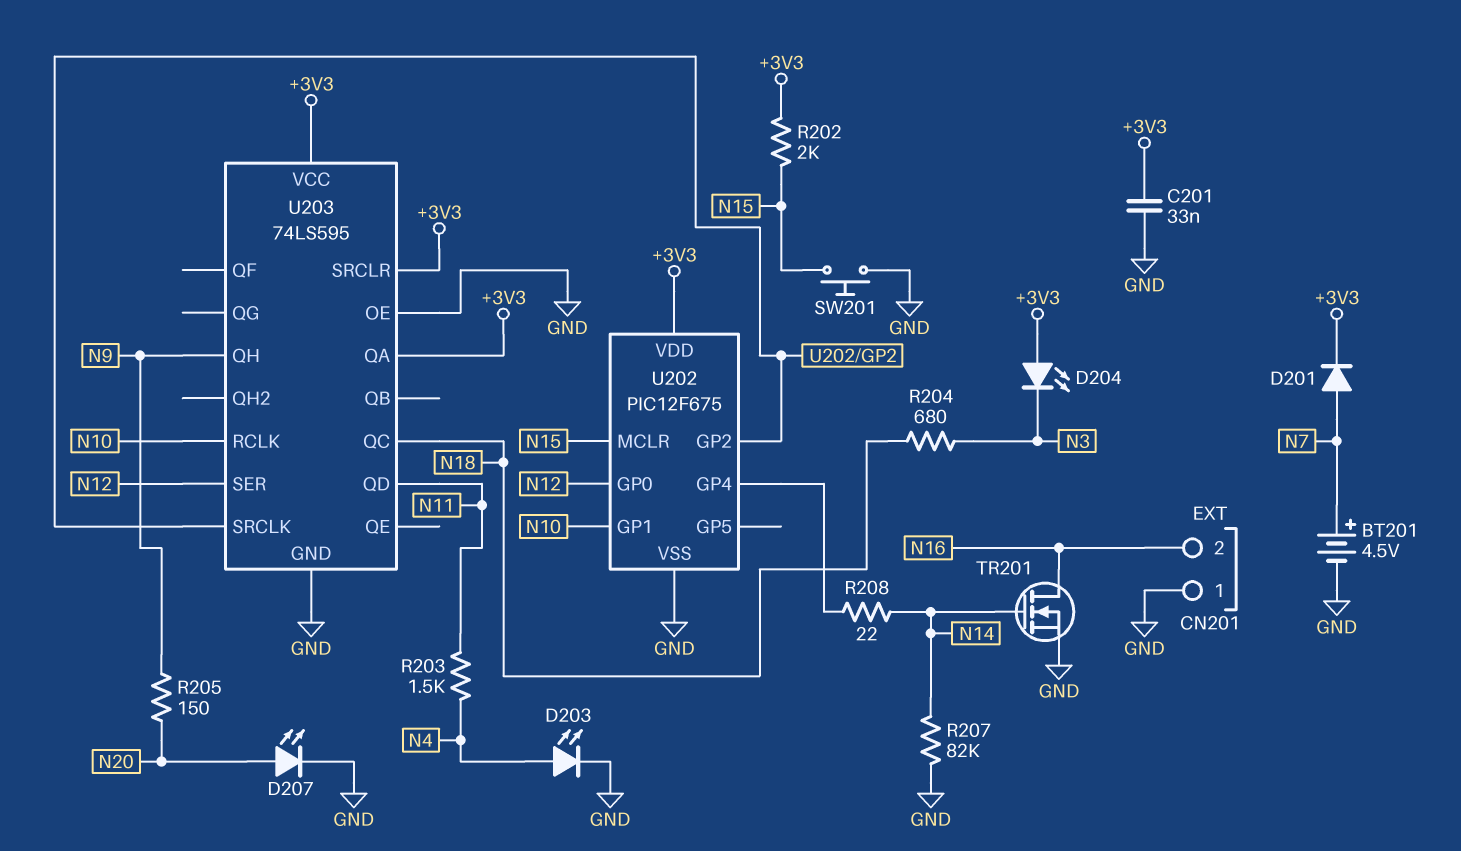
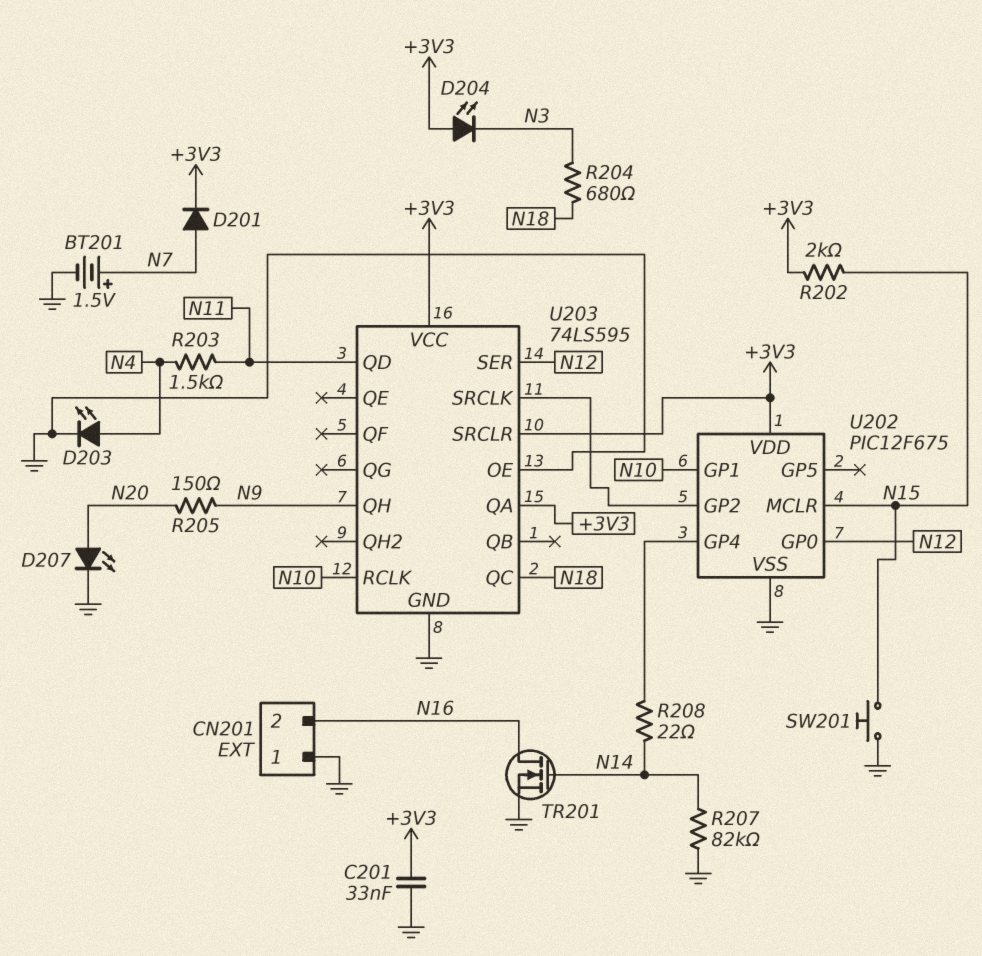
BT201: 4.5V (plus N7, minus GND) -> 1.5V (plus N7, minus GND)

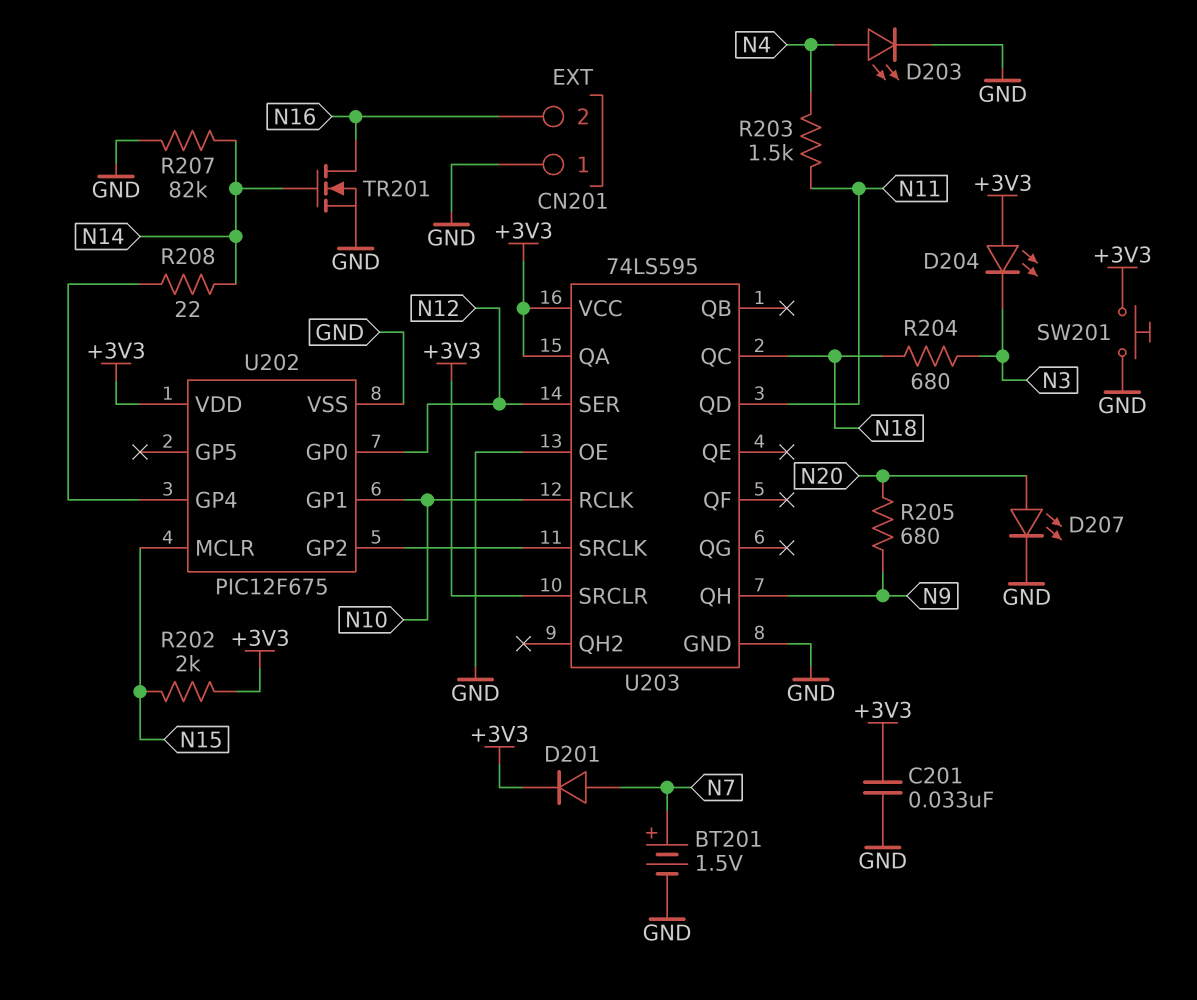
R205: 150 (N9, N20) -> 680 (N9, N20)
SW201: button (GND, N15) -> button (+3V3, GND)

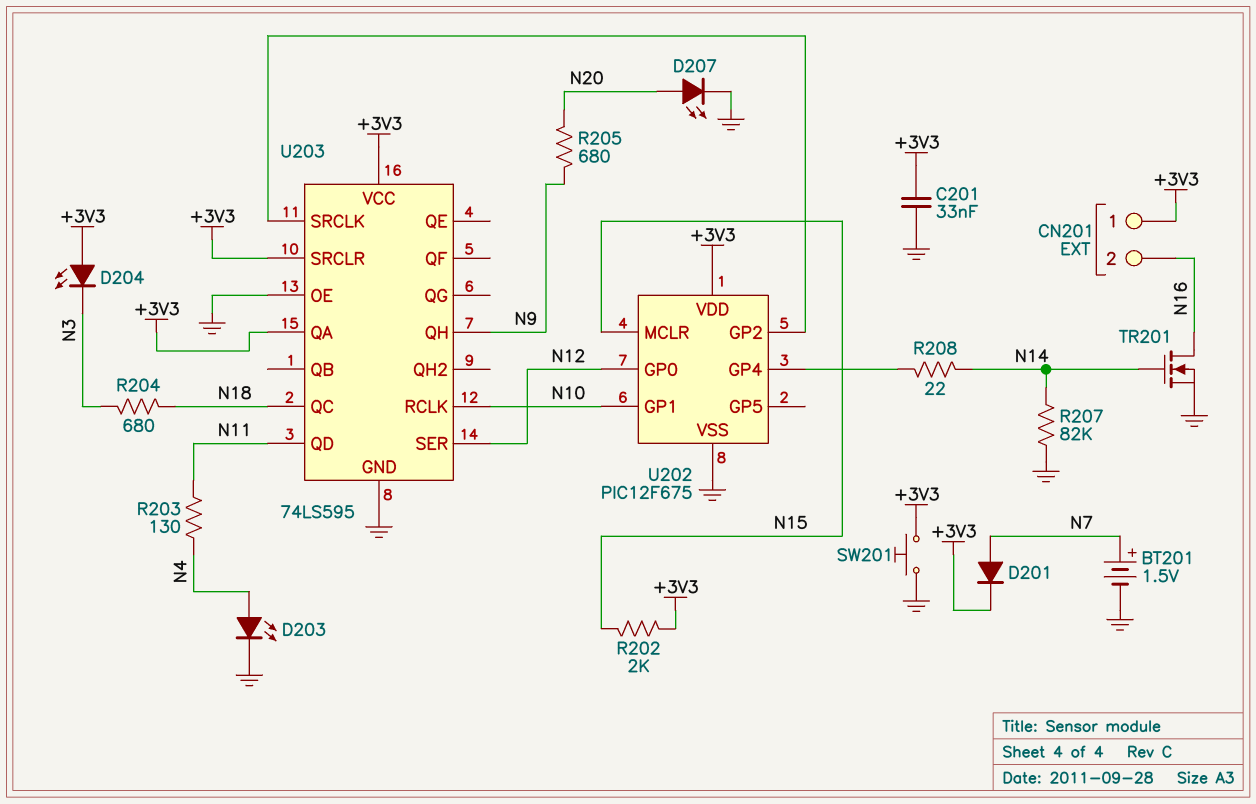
CN201 pin 1: GND -> +3V3
R203: 1.5k (N4, N11) -> 130 (N4, N11)

